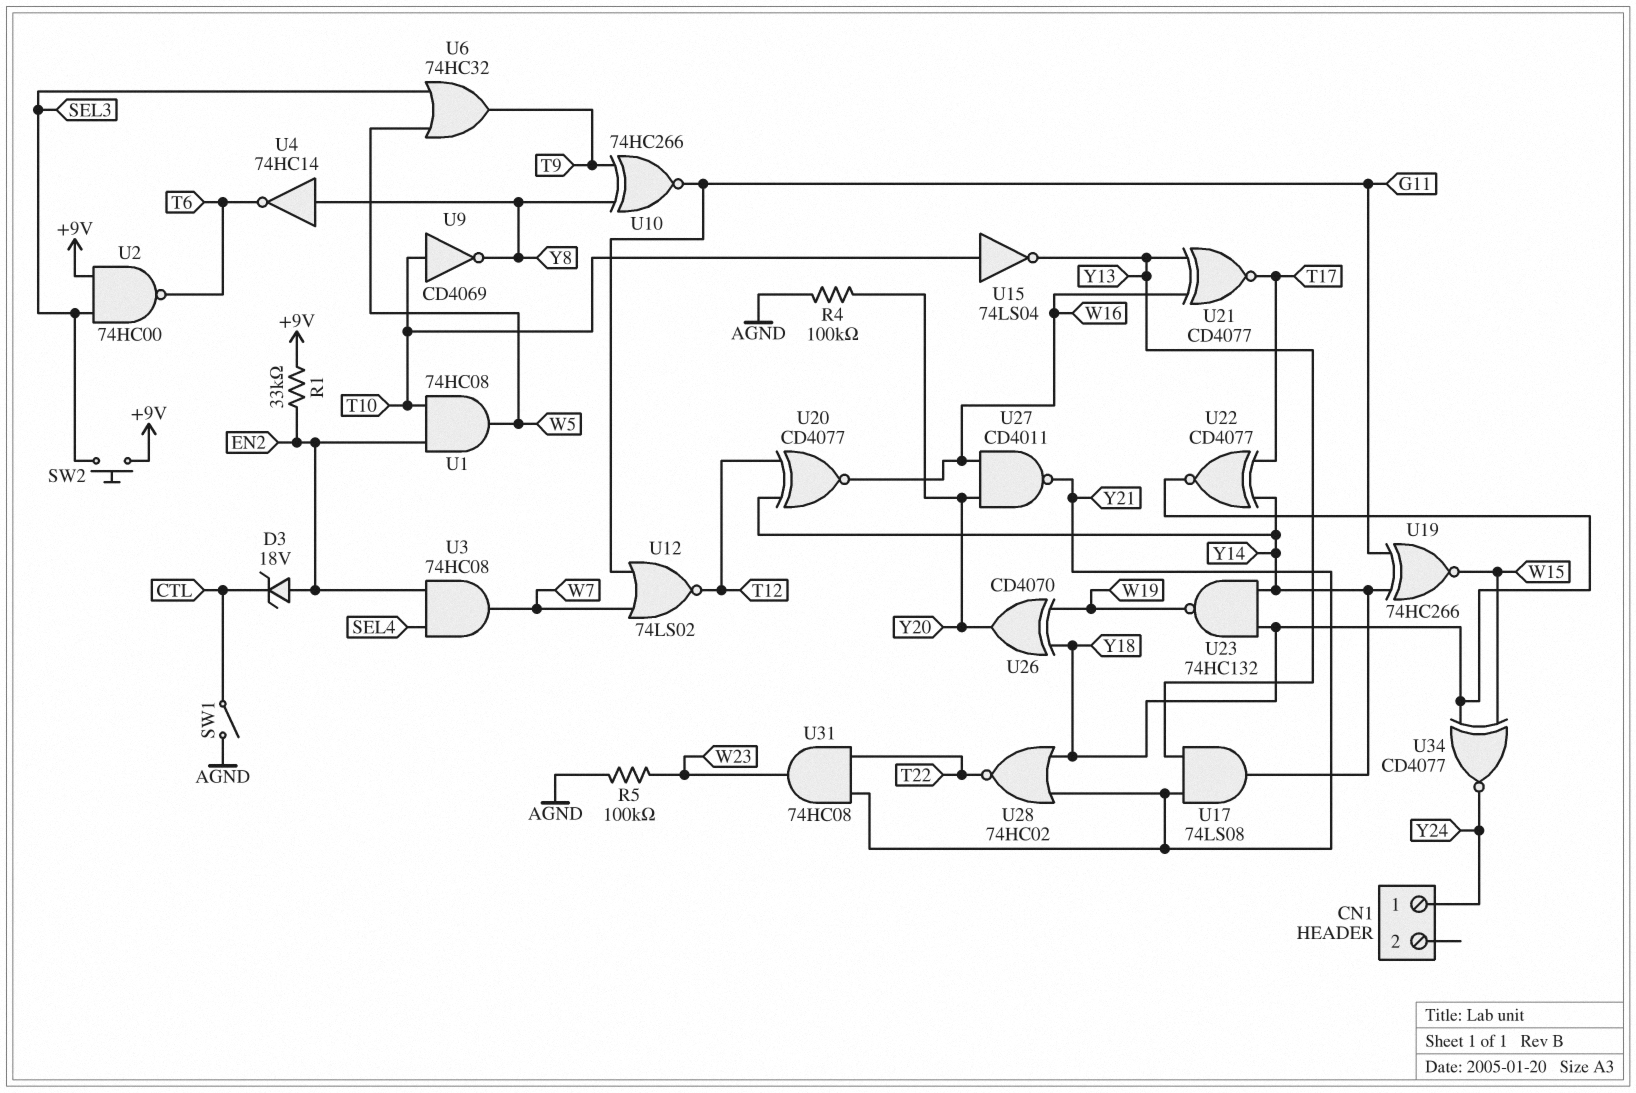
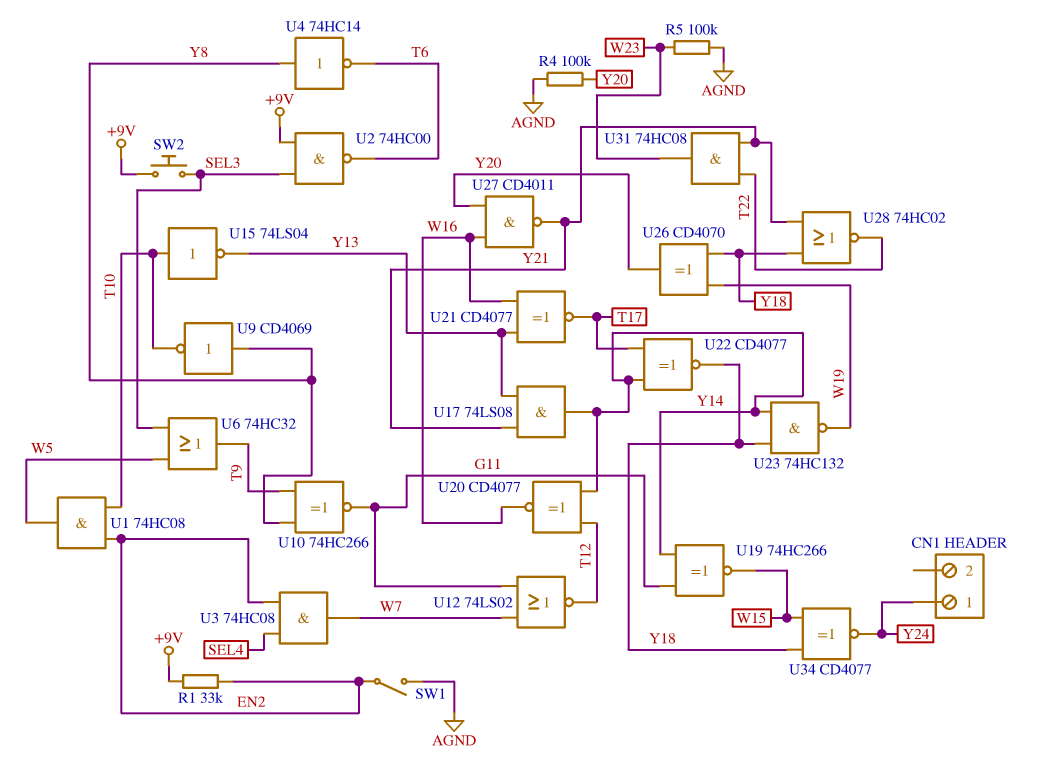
D3: zener 18V (A EN2, K CTL) -> none
SW1: switch (AGND, CTL) -> switch (AGND, EN2)
U9: NOT CD4069 (in T10, out Y8) -> NOT CD4069 (in Y8, out T10)

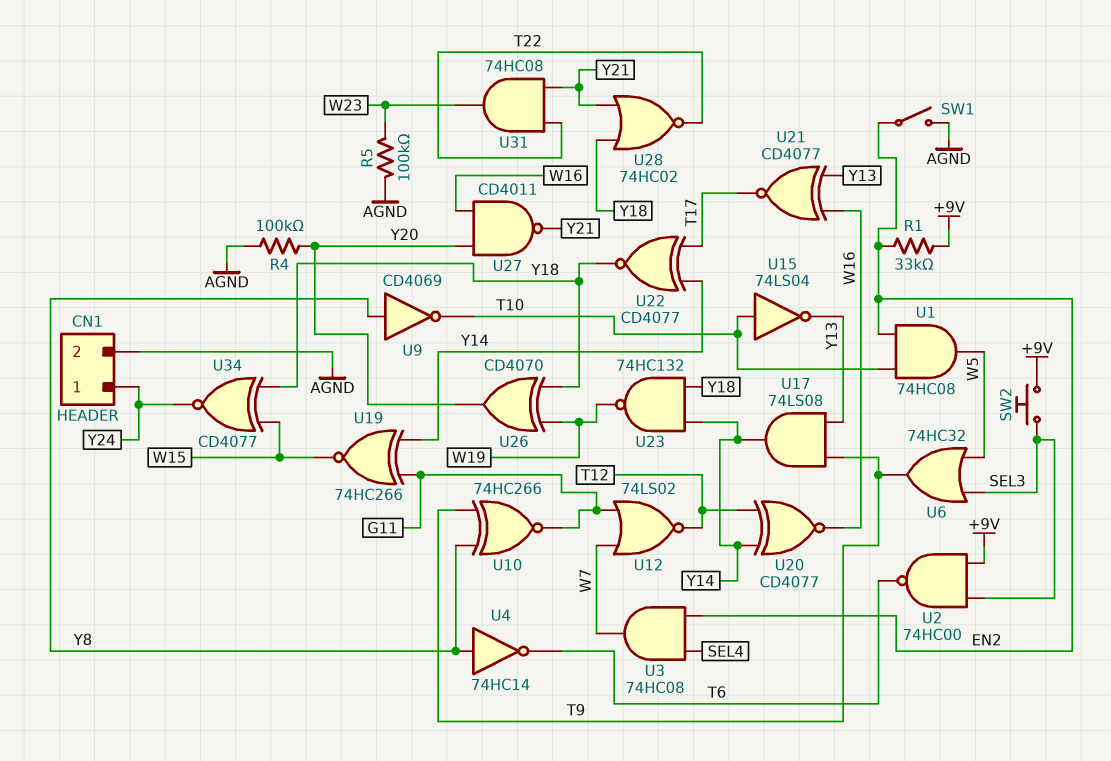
CN1 pin 2: none -> AGND
U17: AND 74LS08 (in Y13, in Y21, out Y14) -> AND 74LS08 (in T9, in Y13, out Y14)

